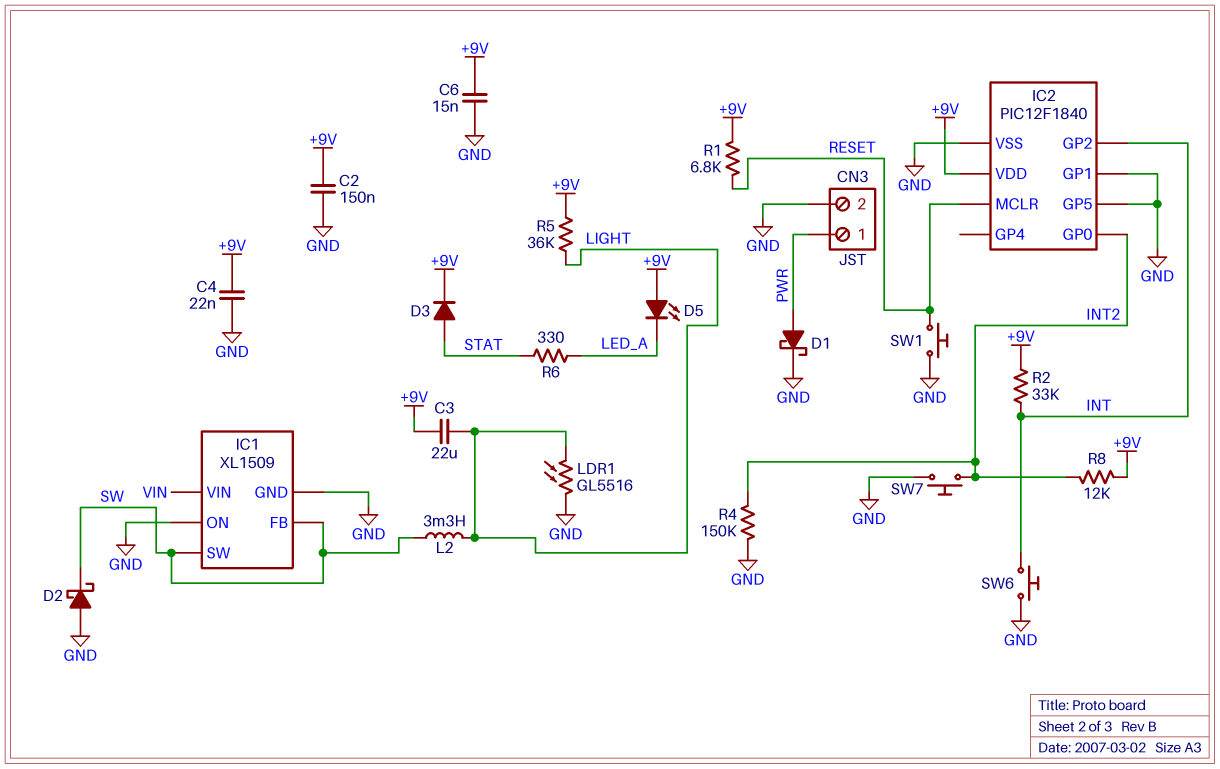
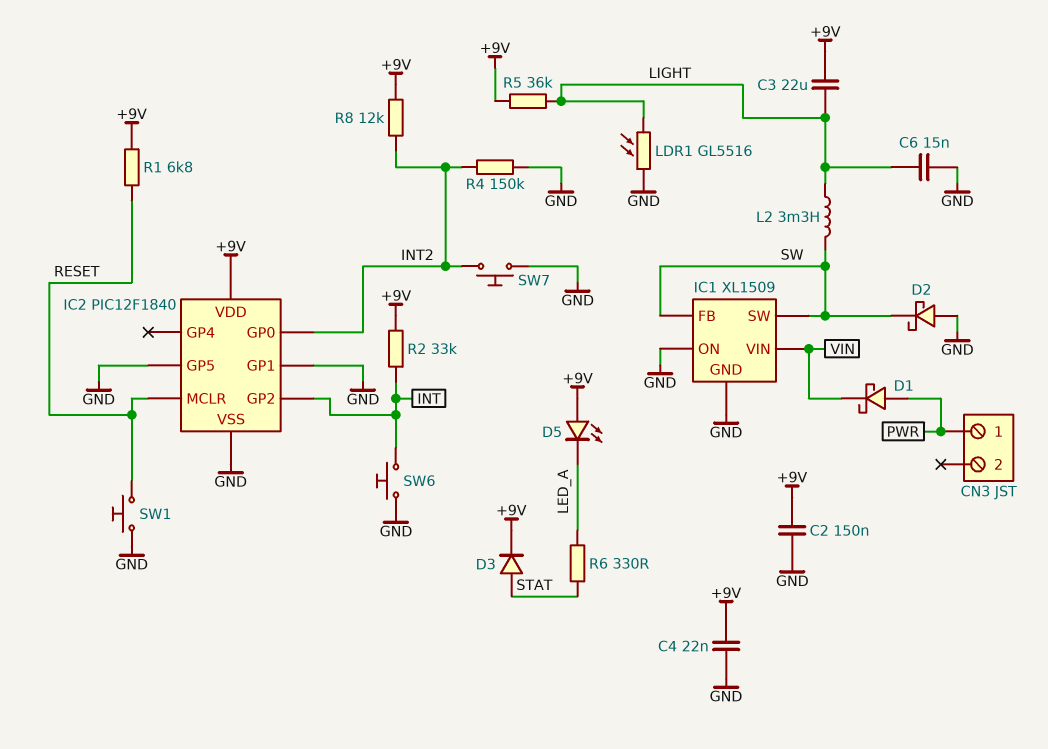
C6: 15nF (+9V, GND) -> 15nF (GND, LIGHT)
CN3 pin 2: GND -> none
D1: schottky (A PWR, K GND) -> schottky (A PWR, K VIN)

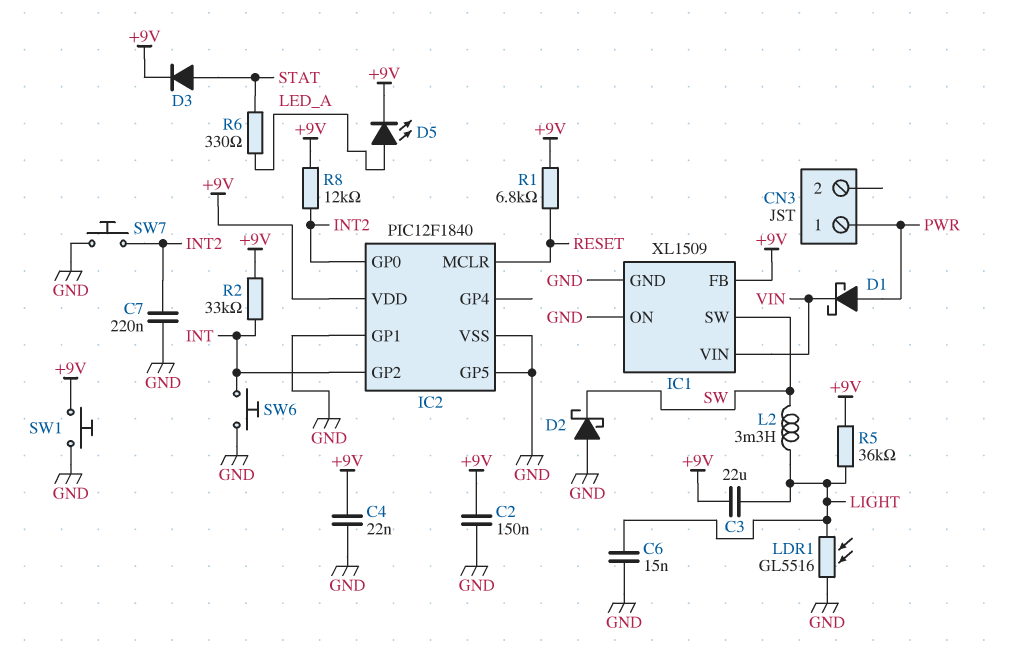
C7: none -> 220nF (GND, INT2)
D5: LED (A +9V, K LED_A) -> LED (A LED_A, K +9V)
IC1 pin FB: SW -> +9V
R4: 150k (GND, INT2) -> none
SW1: button (GND, RESET) -> button (+9V, GND)

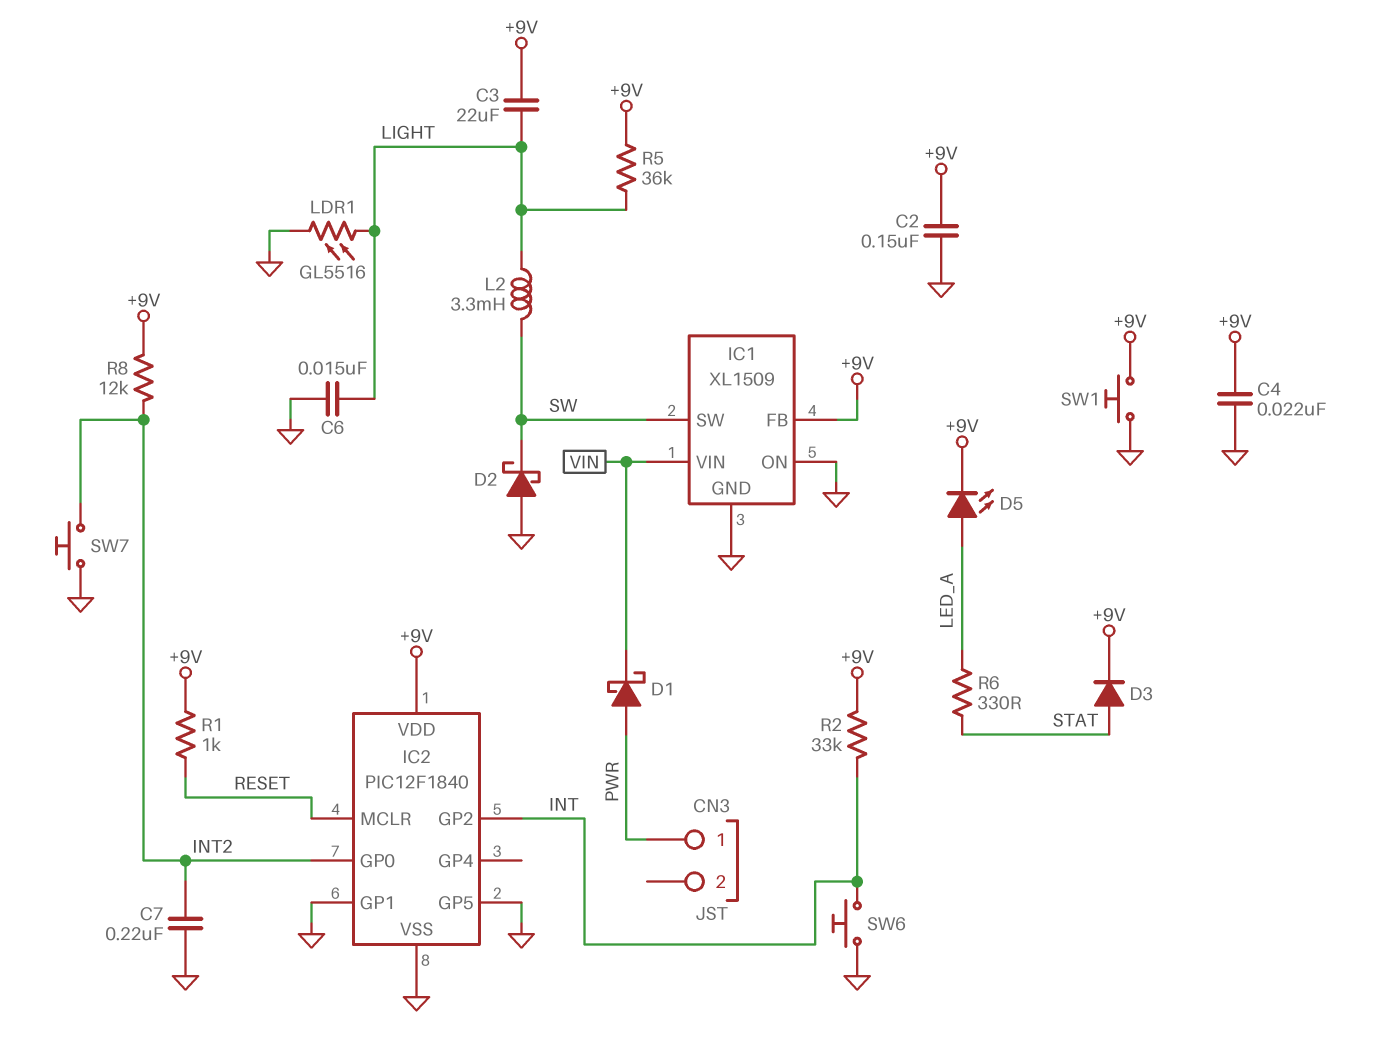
R1: 6.8k (+9V, RESET) -> 1k (+9V, RESET)

